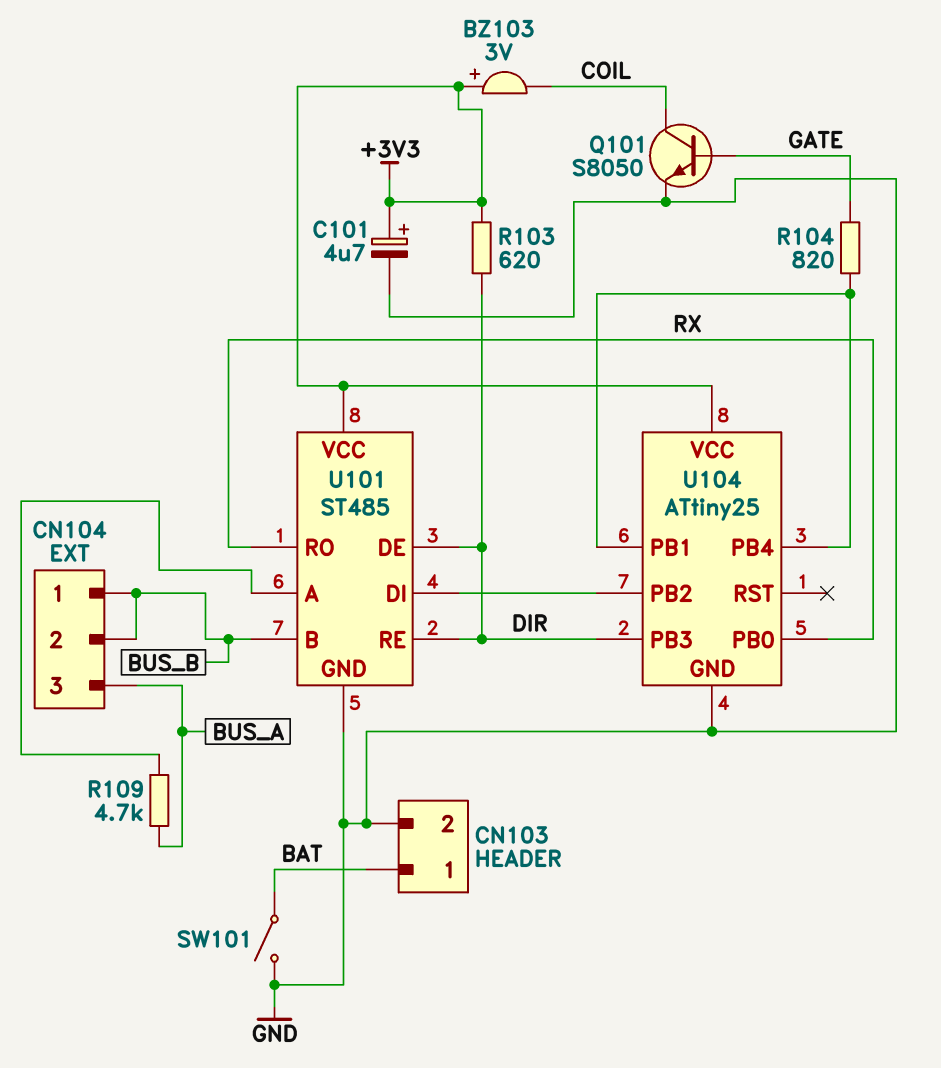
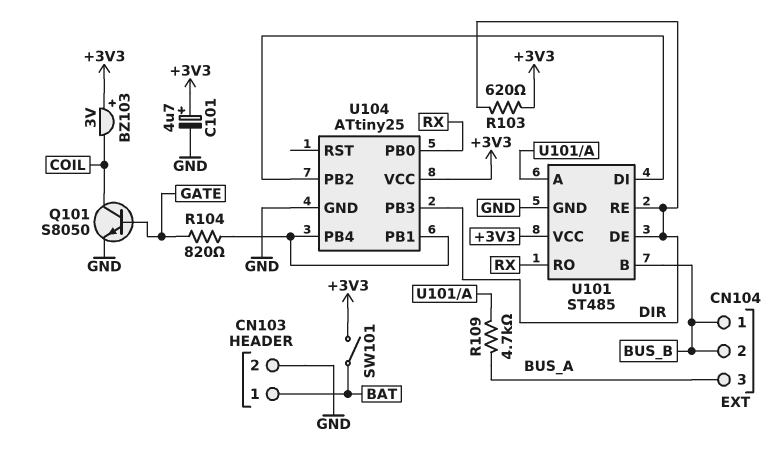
SW101: switch (BAT, GND) -> switch (+3V3, BAT)

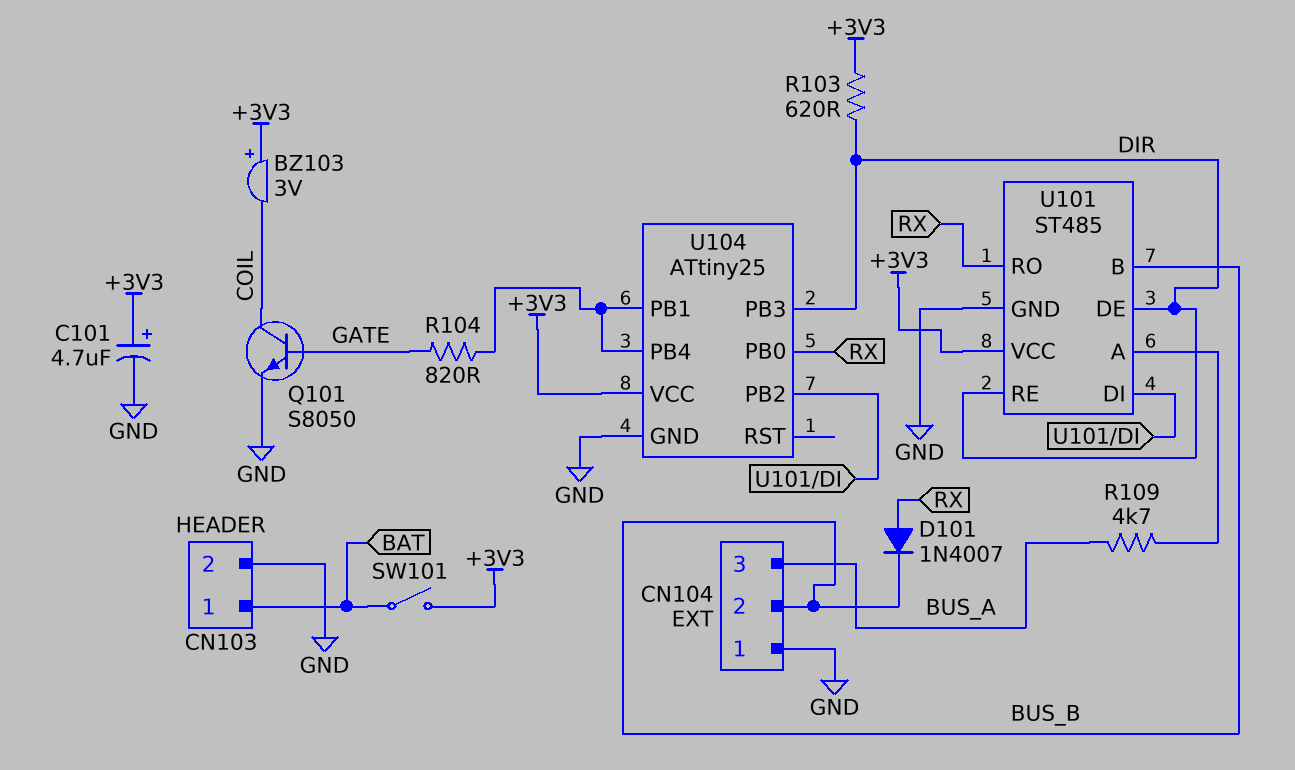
CN104 pin 1: BUS_B -> GND
D101: none -> diode 1N4007 (A RX, K BUS_B)

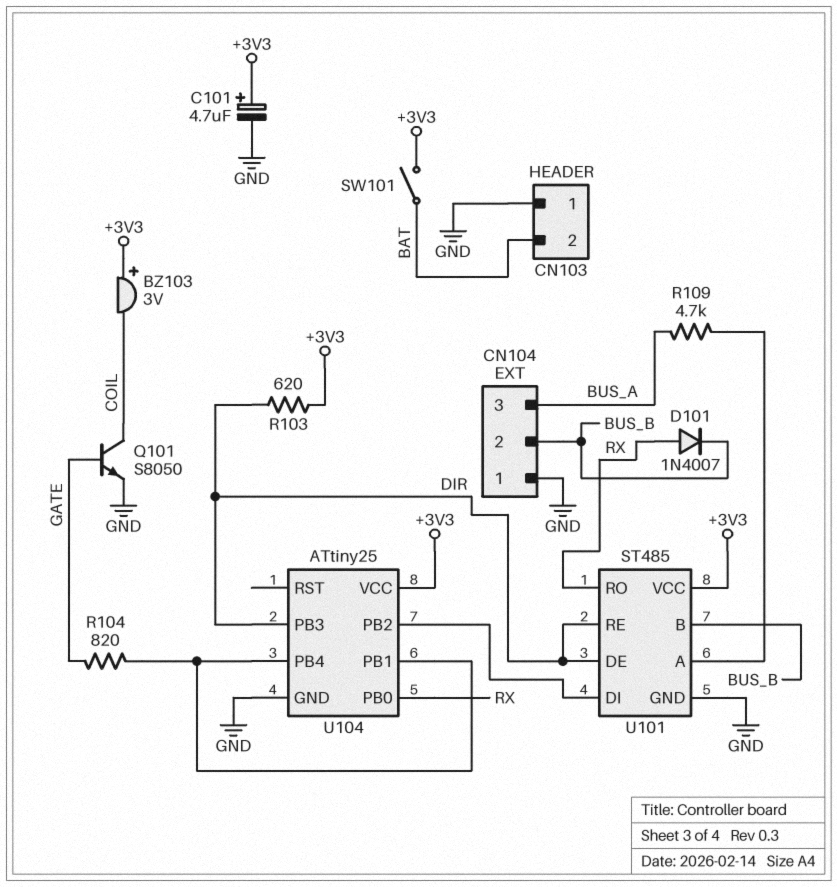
CN103 pin 1: BAT -> GND
CN103 pin 2: GND -> BAT

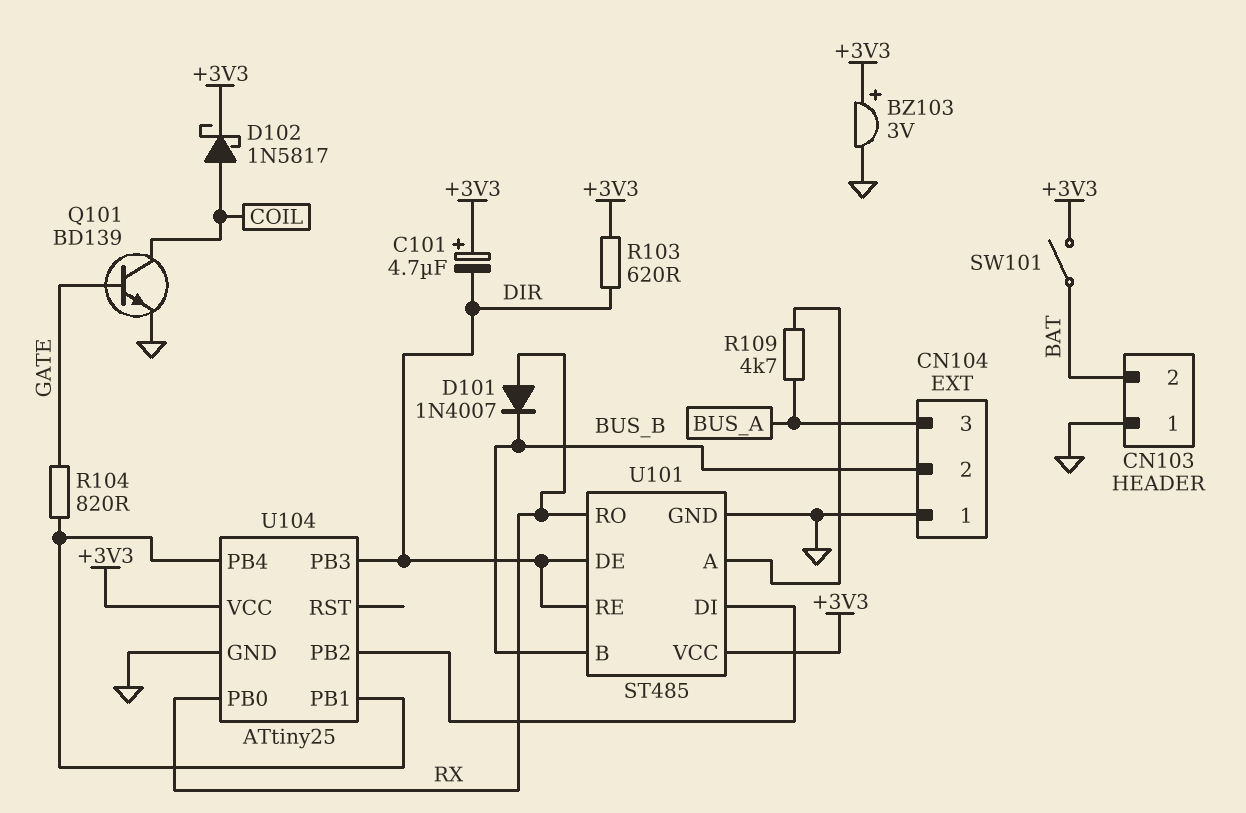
BZ103: buzzer 3V (plus +3V3, minus COIL) -> buzzer 3V (plus +3V3, minus GND)
C101: 4.7uF (plus +3V3, minus GND) -> 4.7uF (plus +3V3, minus DIR)
D102: none -> schottky 1N5817 (A COIL, K +3V3)
Q101: NPN S8050 (B GATE, C COIL, E GND) -> NPN BD139 (B GATE, C COIL, E GND)

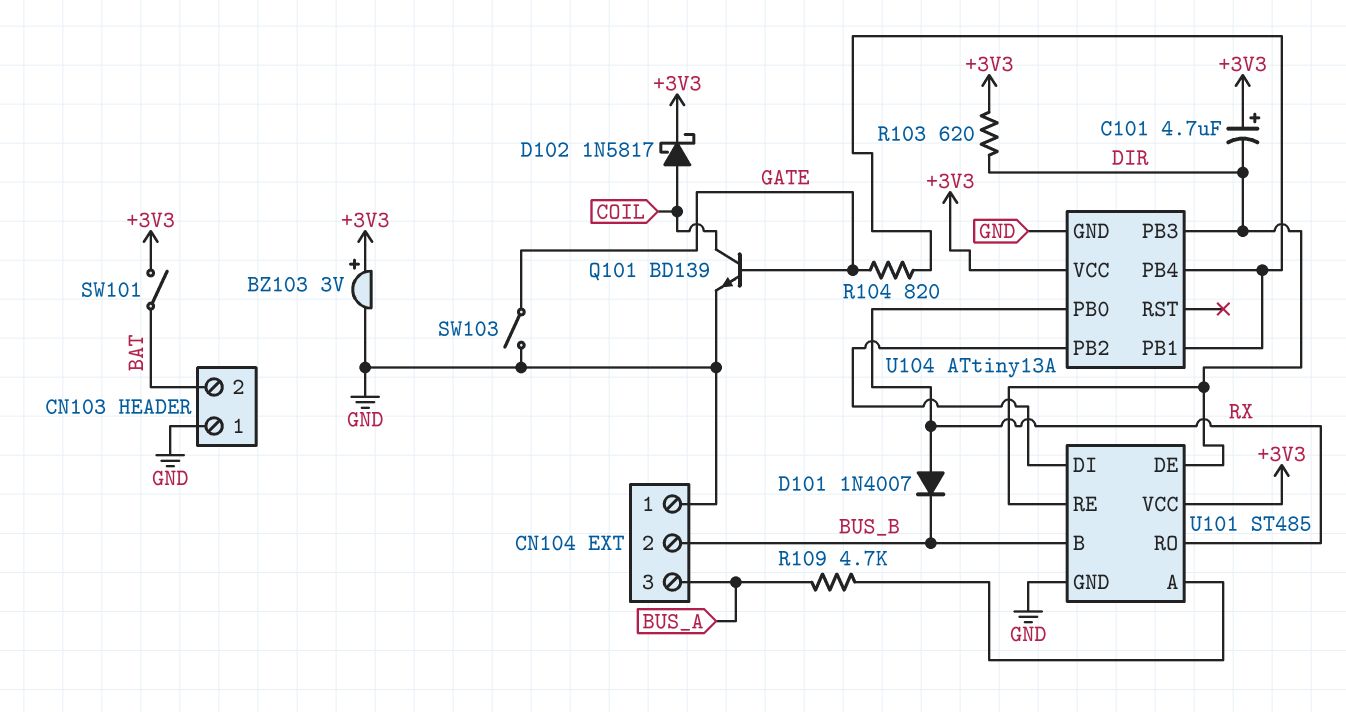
SW103: none -> switch (GATE, GND)
U104: ATtiny25 -> ATtiny13A

